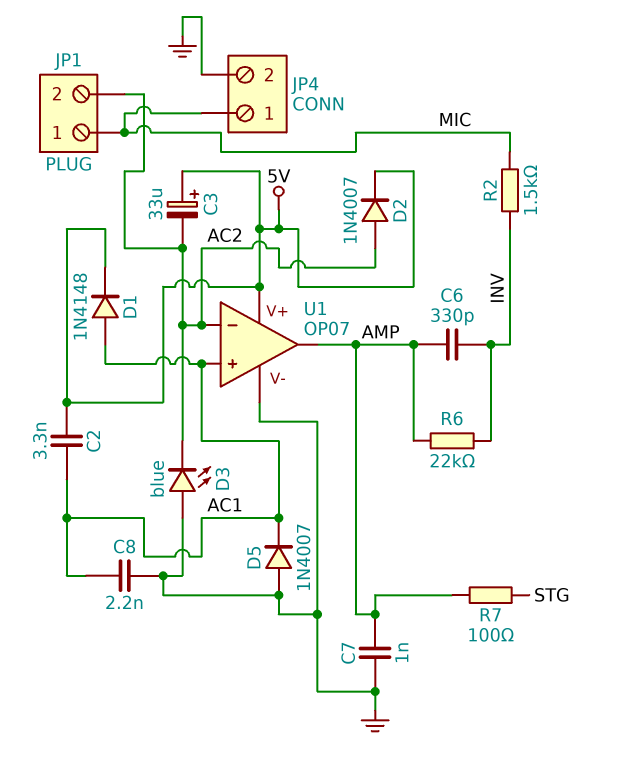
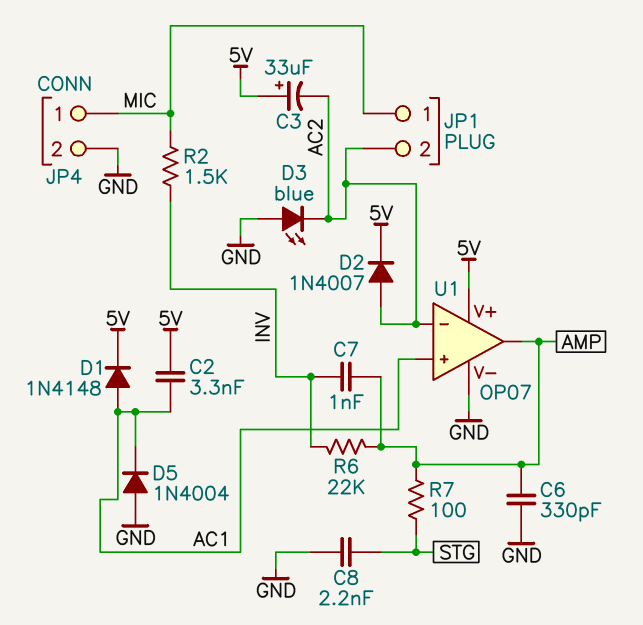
C6: 330pF (AMP, INV) -> 330pF (AMP, GND)
C7: 1nF (AMP, GND) -> 1nF (AMP, INV)
C8: 2.2nF (AC1, GND) -> 2.2nF (GND, STG)
D5: diode 1N4007 (A GND, K AC1) -> diode 1N4004 (A GND, K AC1)

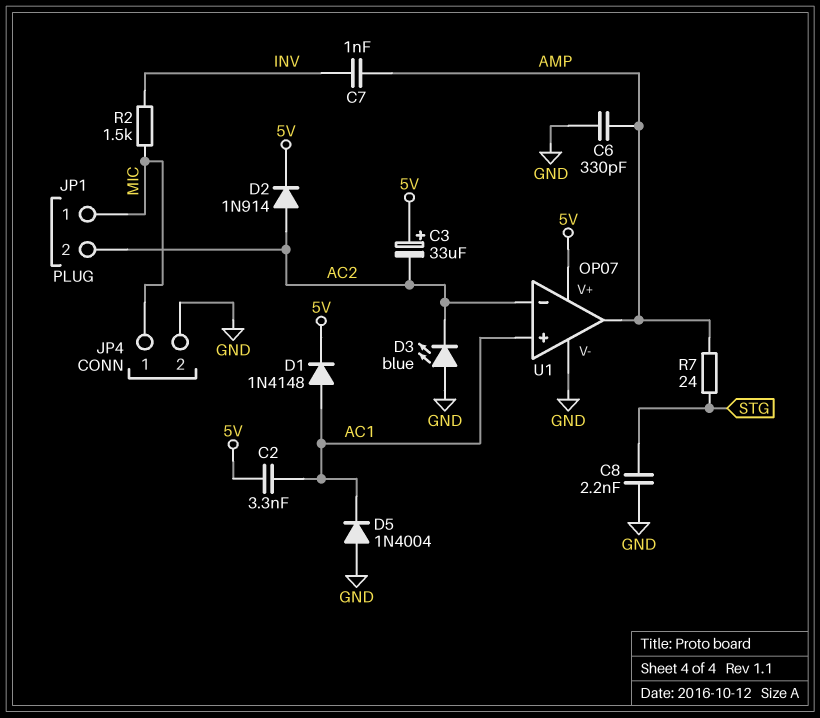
D2: diode 1N4007 (A AC2, K 5V) -> diode 1N914 (A AC2, K 5V)
R6: 22k (AMP, INV) -> none
R7: 100 (AMP, STG) -> 24 (AMP, STG)

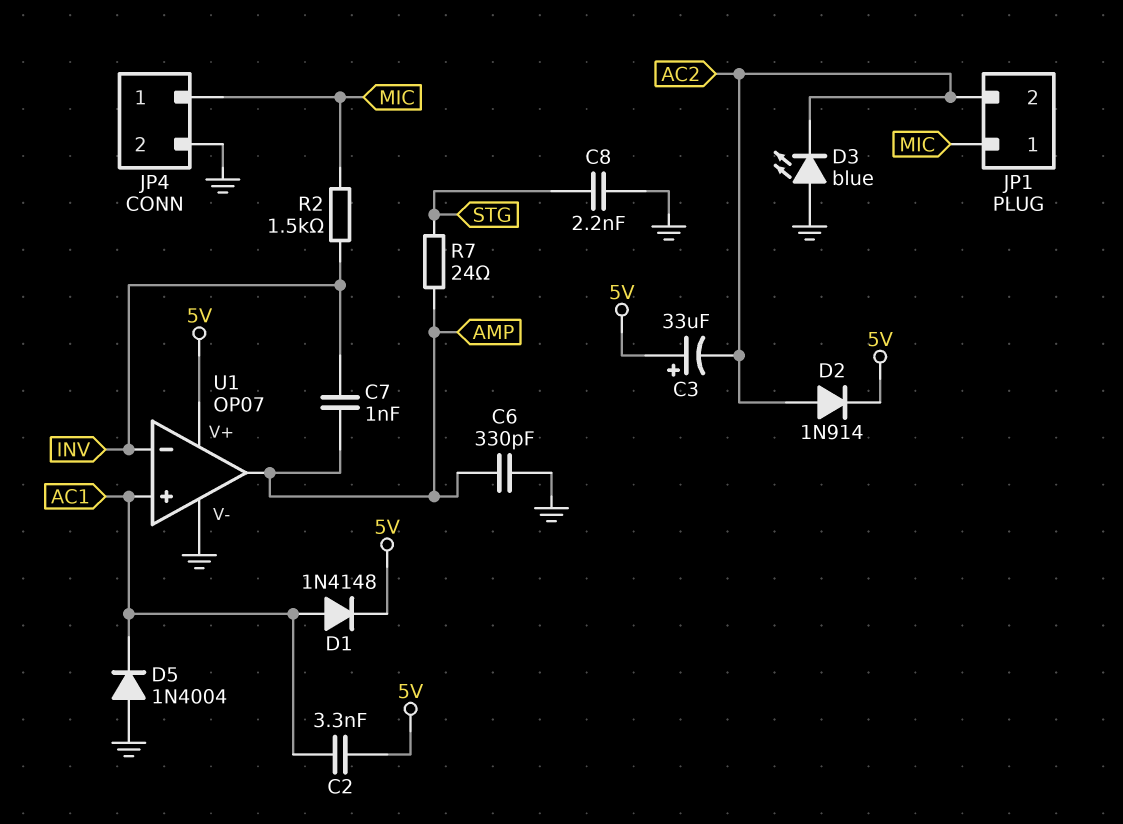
U1 pin in-: AC2 -> INV

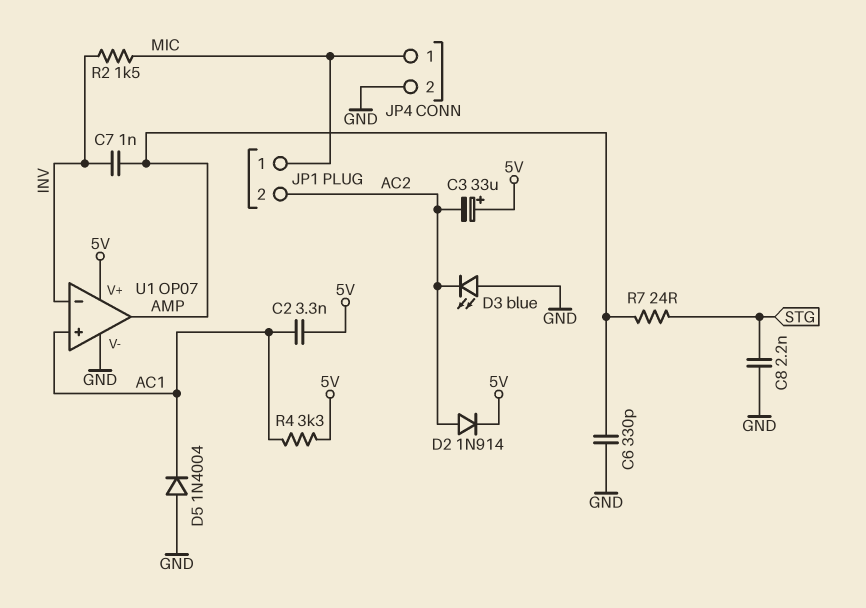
D1: diode 1N4148 (A AC1, K 5V) -> none
R4: none -> 3.3k (5V, AC1)

